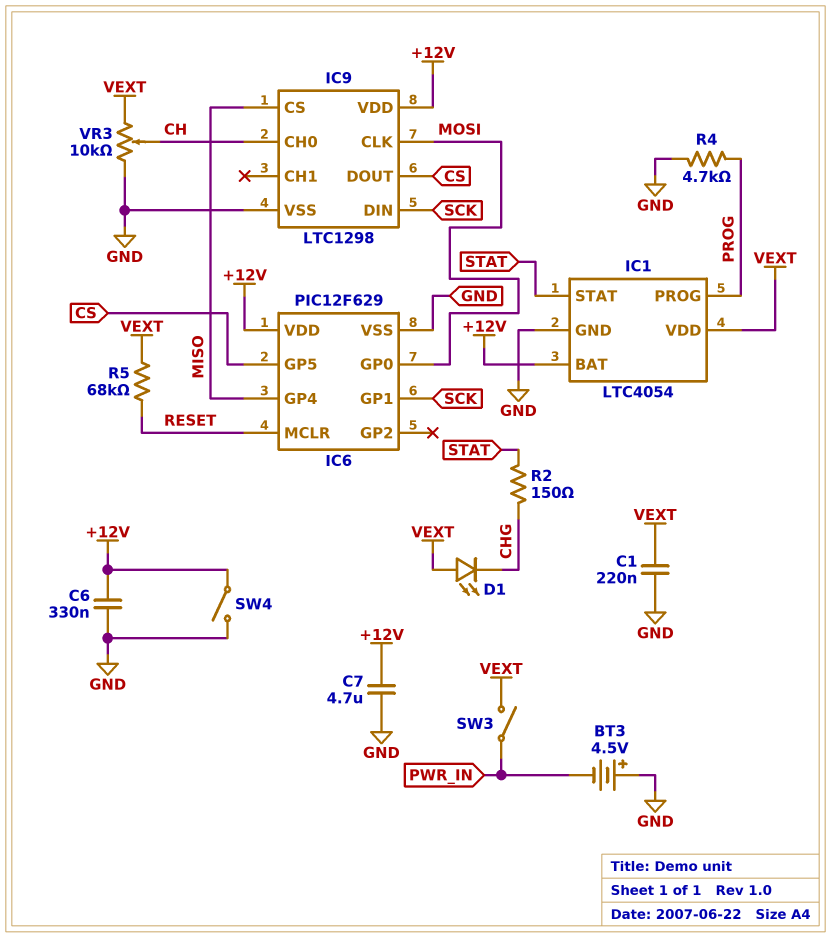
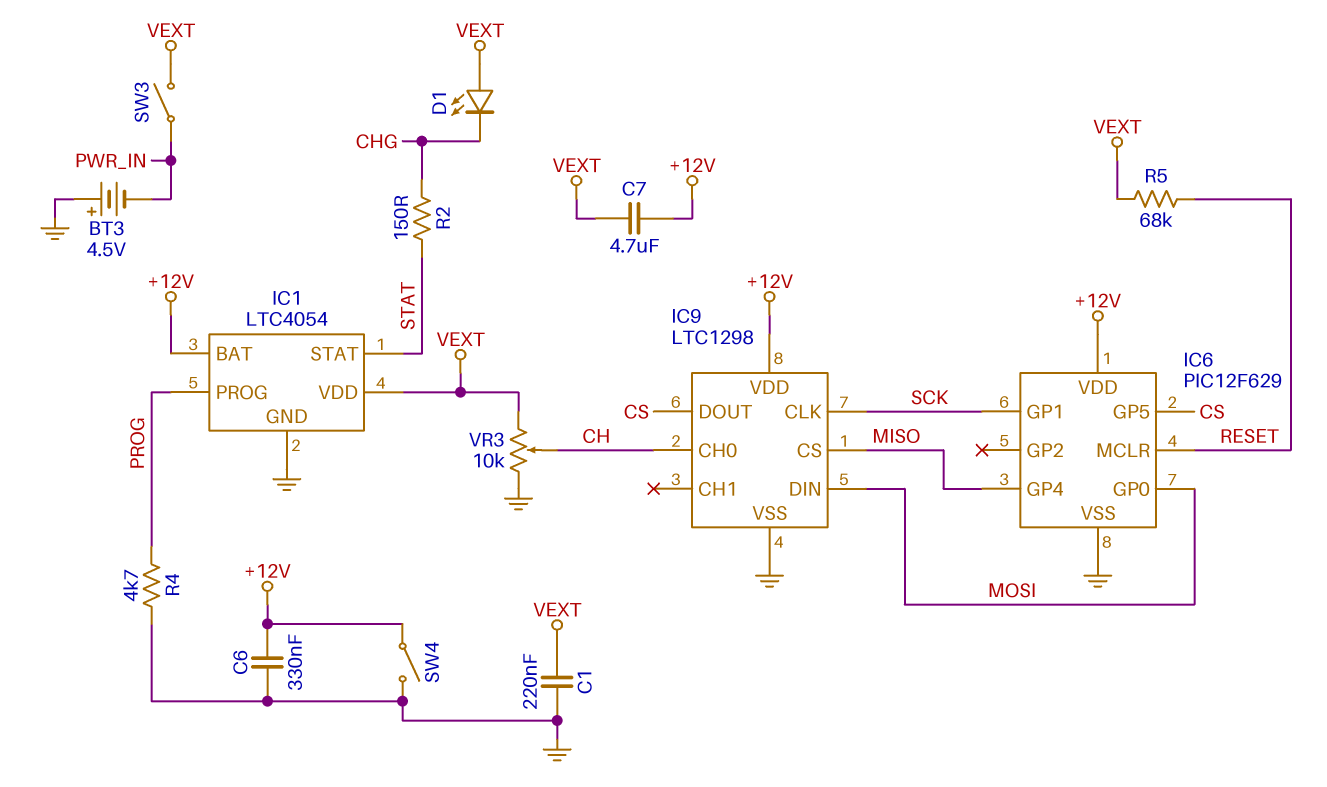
C7: 4.7uF (+12V, GND) -> 4.7uF (+12V, VEXT)
IC9 pin CLK: MOSI -> SCK
IC9 pin DIN: SCK -> MOSI

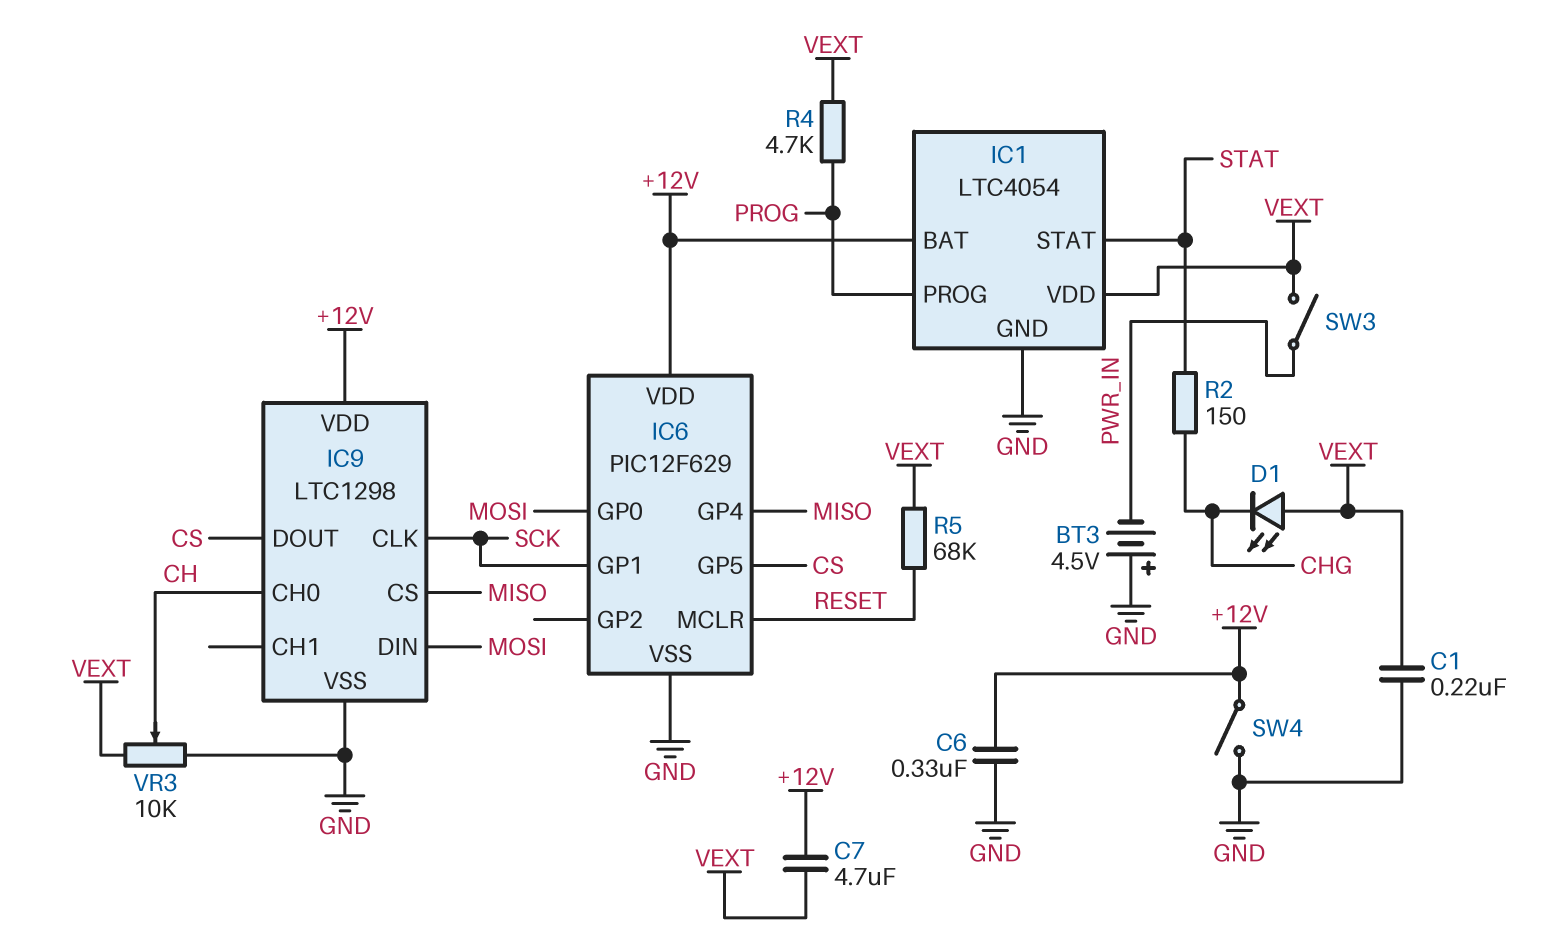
R4: 4.7k (GND, PROG) -> 4.7k (PROG, VEXT)

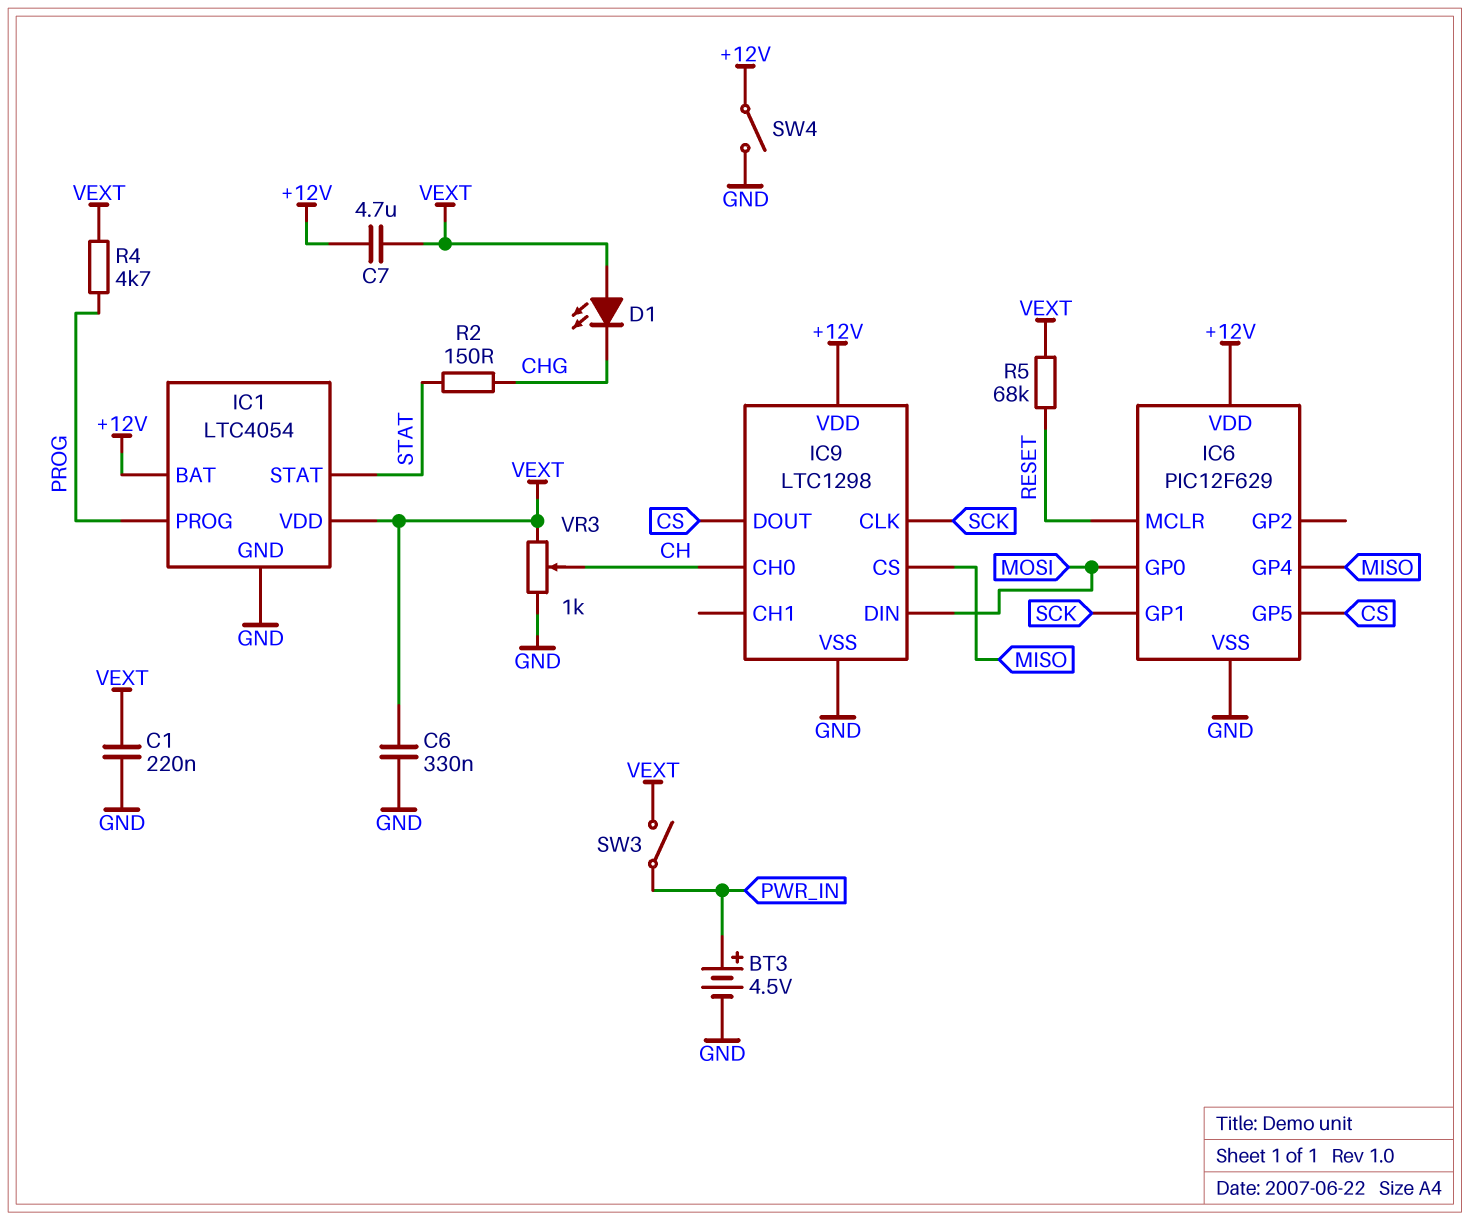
BT3: 4.5V (plus GND, minus PWR_IN) -> 4.5V (plus PWR_IN, minus GND)
C6: 330nF (+12V, GND) -> 330nF (GND, VEXT)
VR3: 10k (GND, VEXT, wiper CH) -> 1k (GND, VEXT, wiper CH)

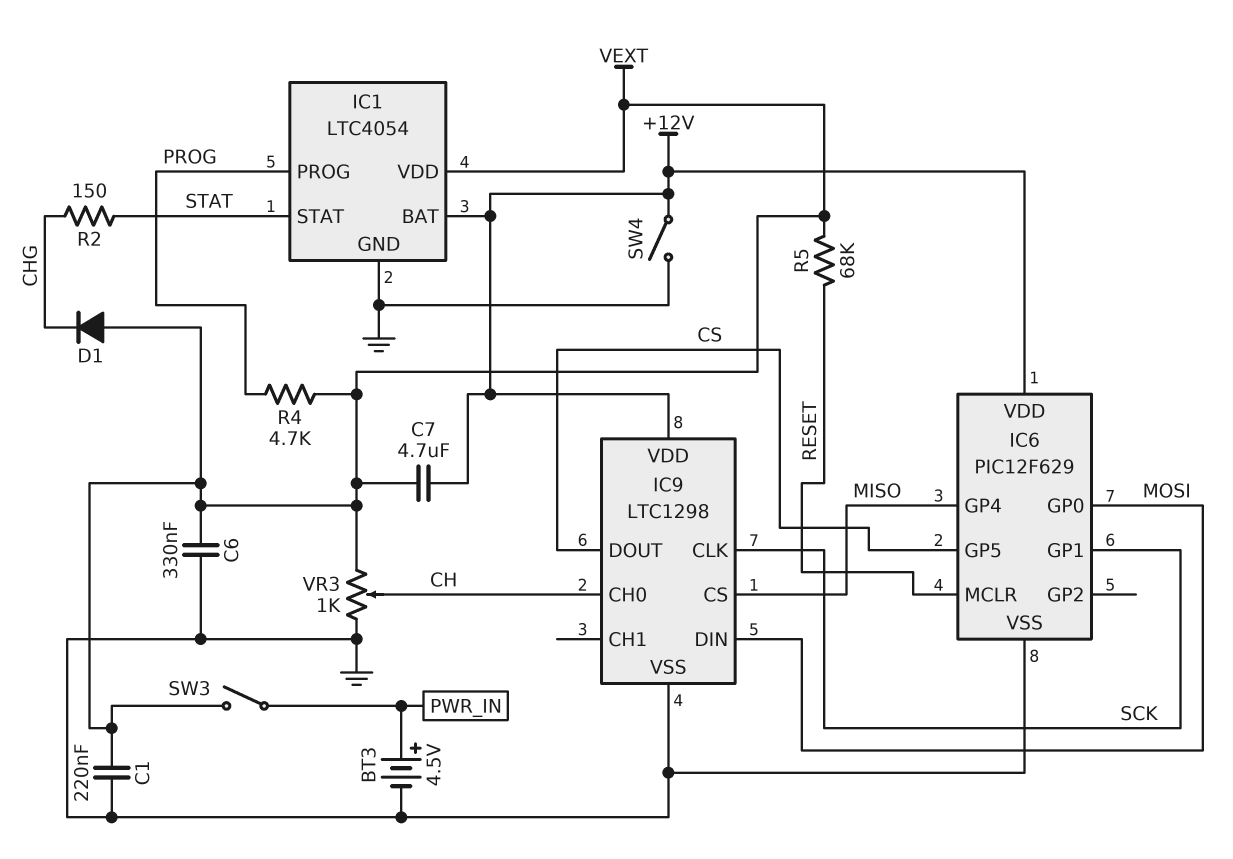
D1: LED (A VEXT, K CHG) -> diode (A VEXT, K CHG)

